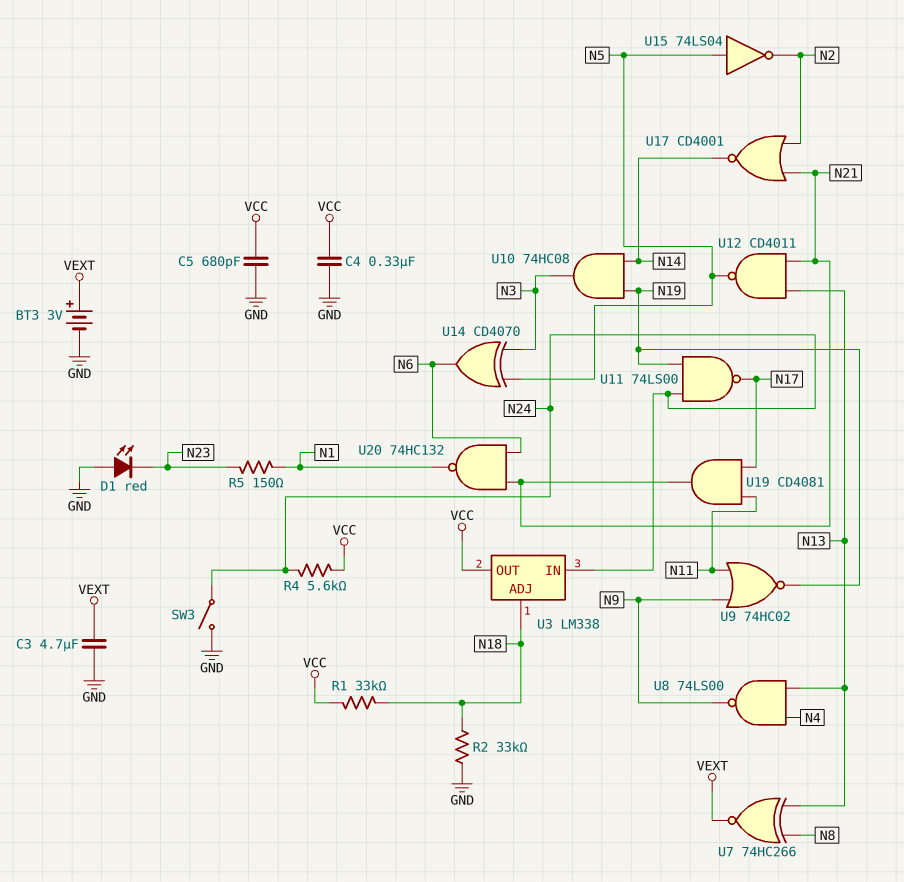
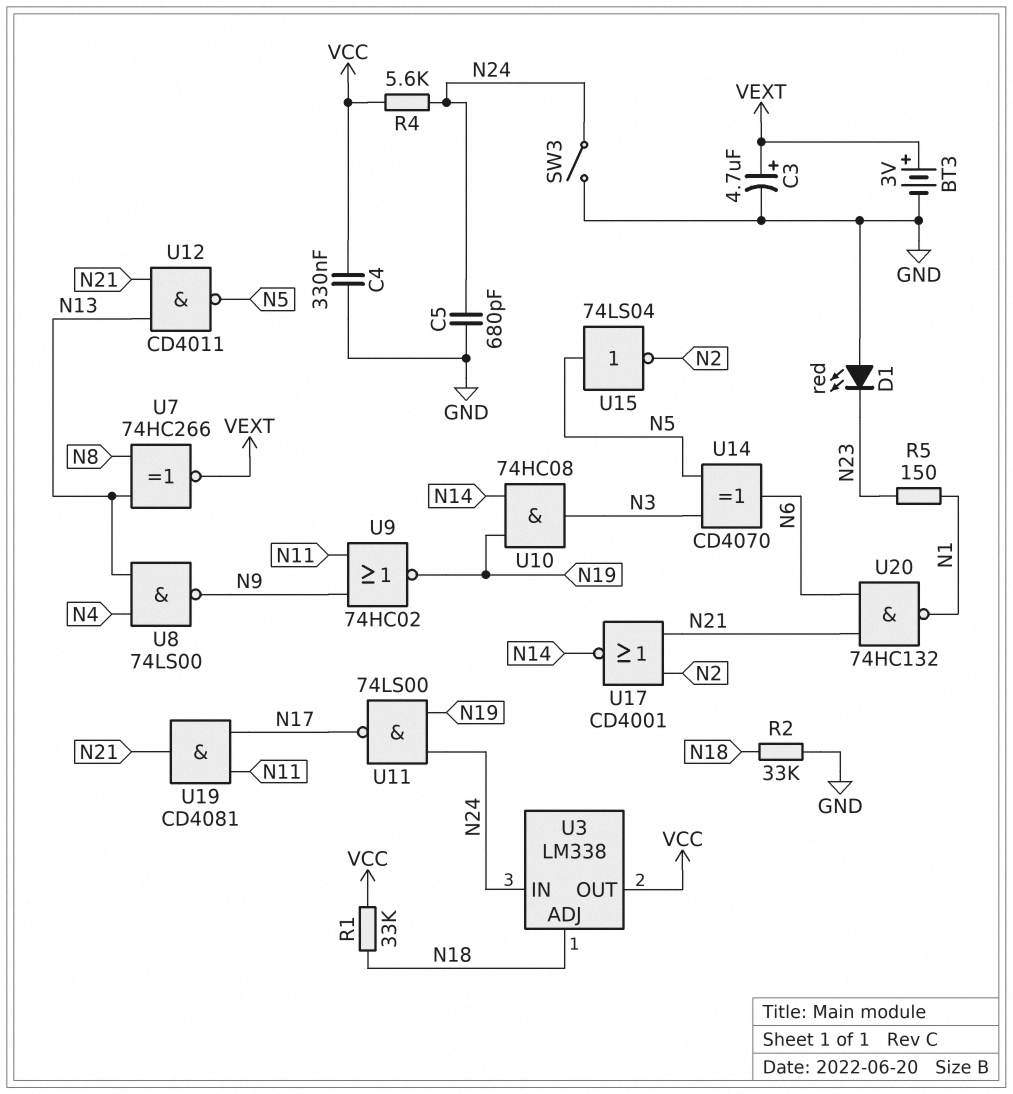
C3: 4.7uF (GND, VEXT) -> 4.7uF (plus VEXT, minus GND)
C5: 680pF (GND, VCC) -> 680pF (GND, N24)

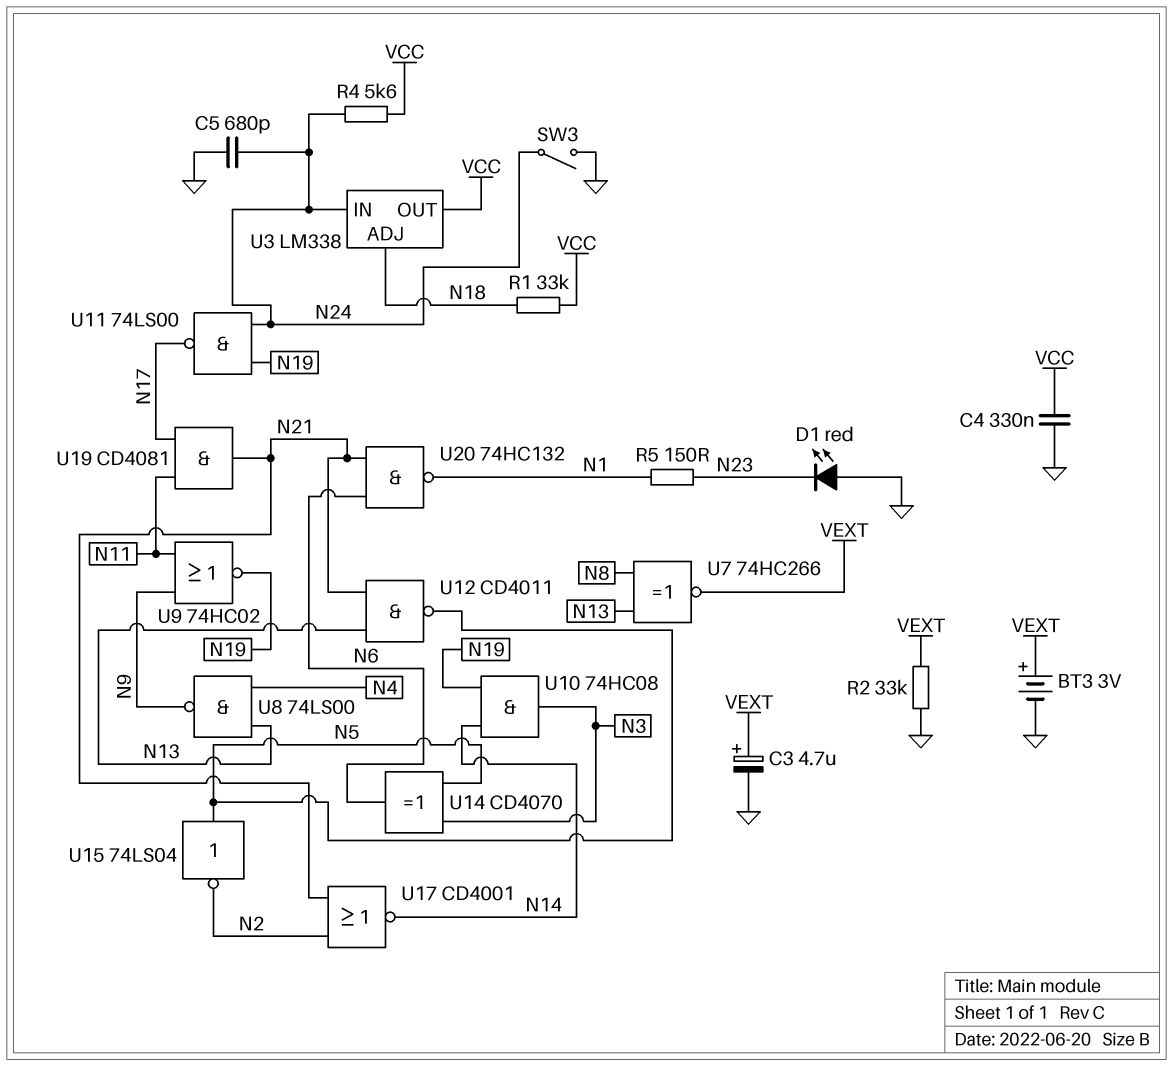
R2: 33k (GND, N18) -> 33k (GND, VEXT)

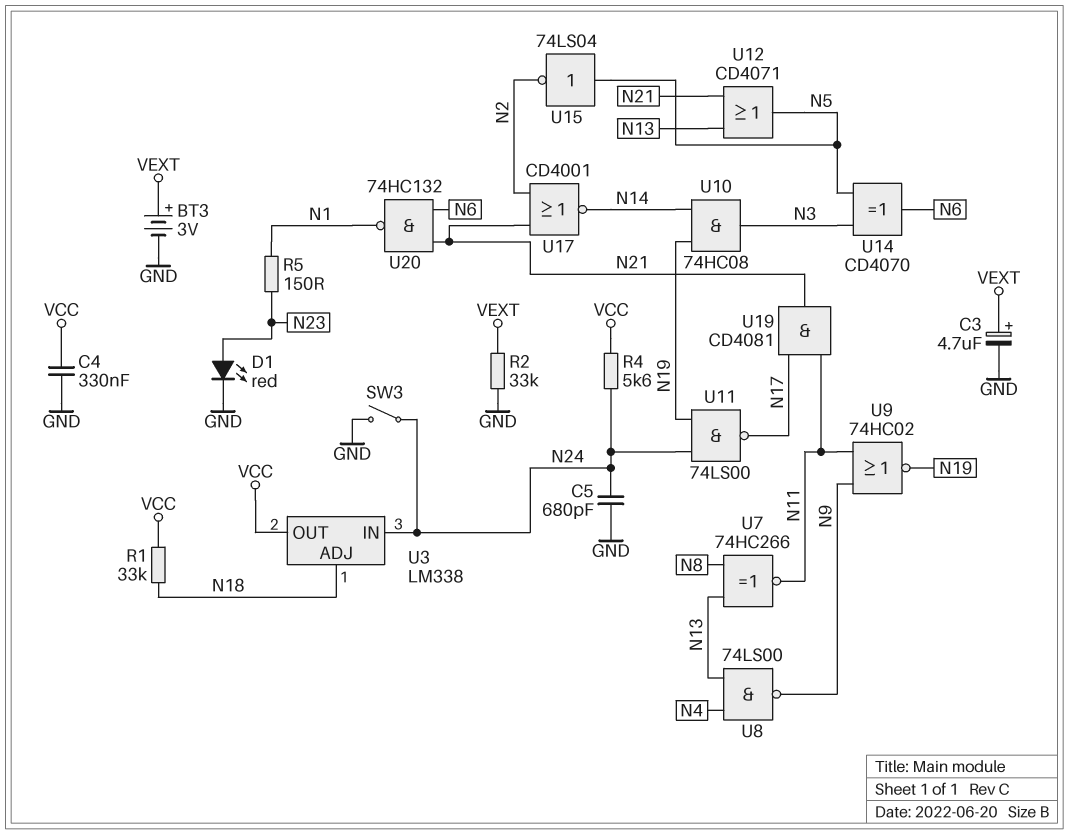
D1: LED red (A GND, K N23) -> LED red (A N23, K GND)
U7: XNOR 74HC266 (in N8, in N13, out VEXT) -> XNOR 74HC266 (in N8, in N13, out N11)
U12: NAND CD4011 (in N13, in N21, out N5) -> OR CD4071 (in N13, in N21, out N5)

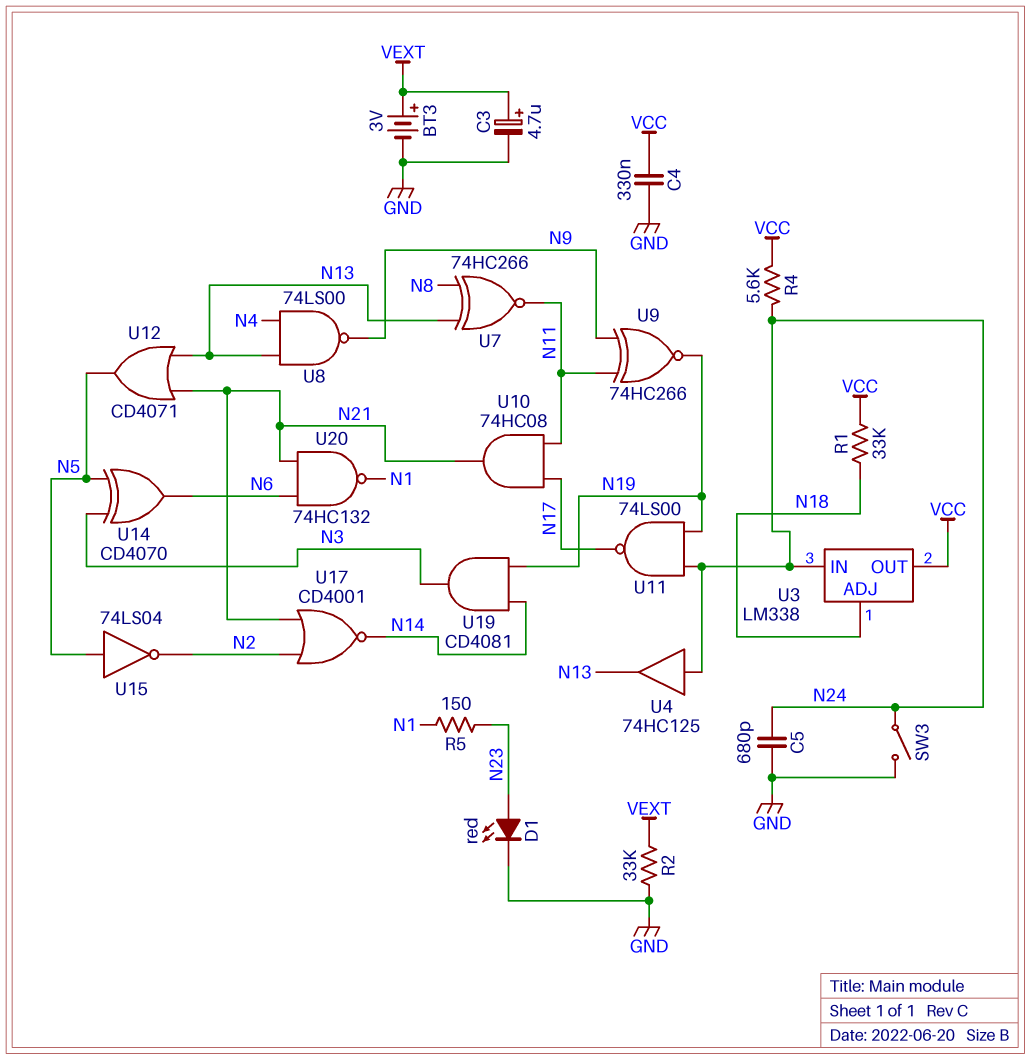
U4: none -> buffer 74HC125 (in N24, out N13)
U9: NOR 74HC02 (in N9, in N11, out N19) -> XNOR 74HC266 (in N9, in N11, out N19)
U10: AND 74HC08 (in N14, in N19, out N3) -> AND 74HC08 (in N11, in N17, out N21)
U19: AND CD4081 (in N11, in N17, out N21) -> AND CD4081 (in N14, in N19, out N3)

